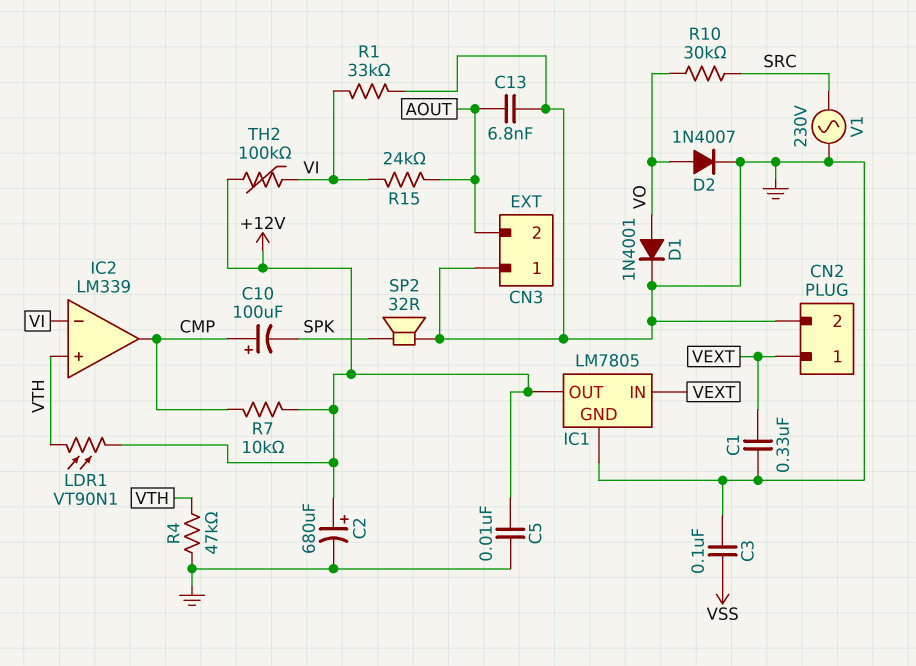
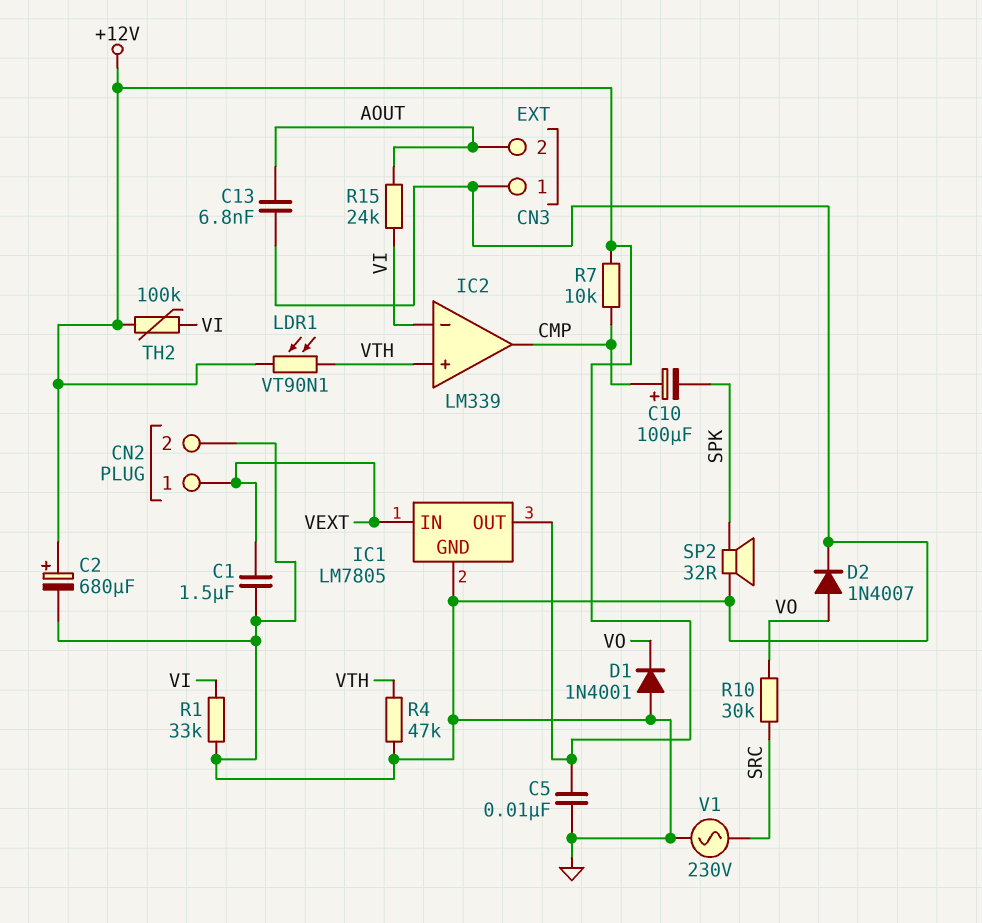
C1: 330nF (GND, VEXT) -> 1.5uF (GND, VEXT)
C3: 100nF (GND, VSS) -> none
D1: diode 1N4001 (A VO, K GND) -> diode 1N4001 (A GND, K VO)

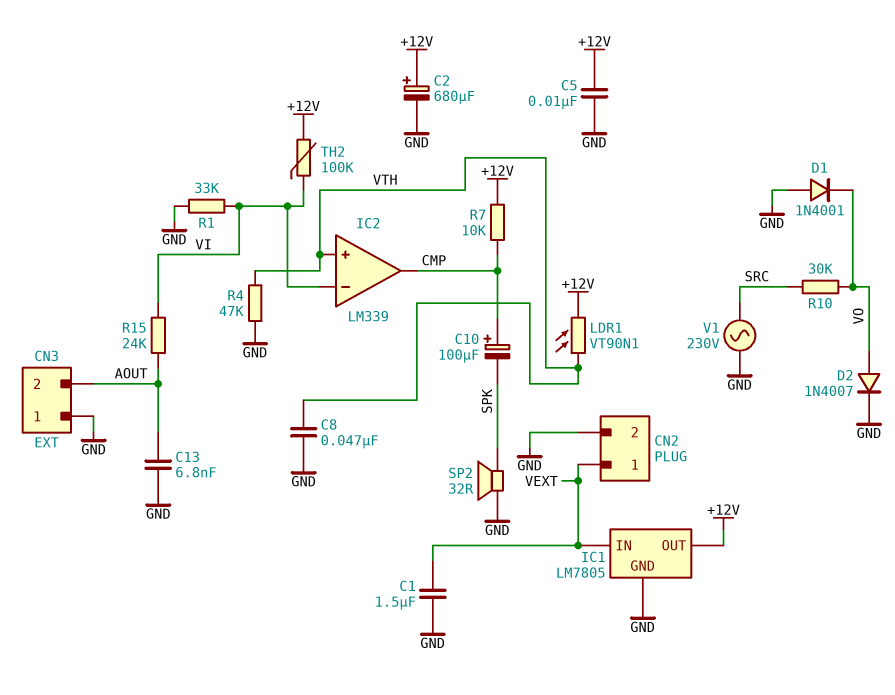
C8: none -> 47nF (GND, VTH)

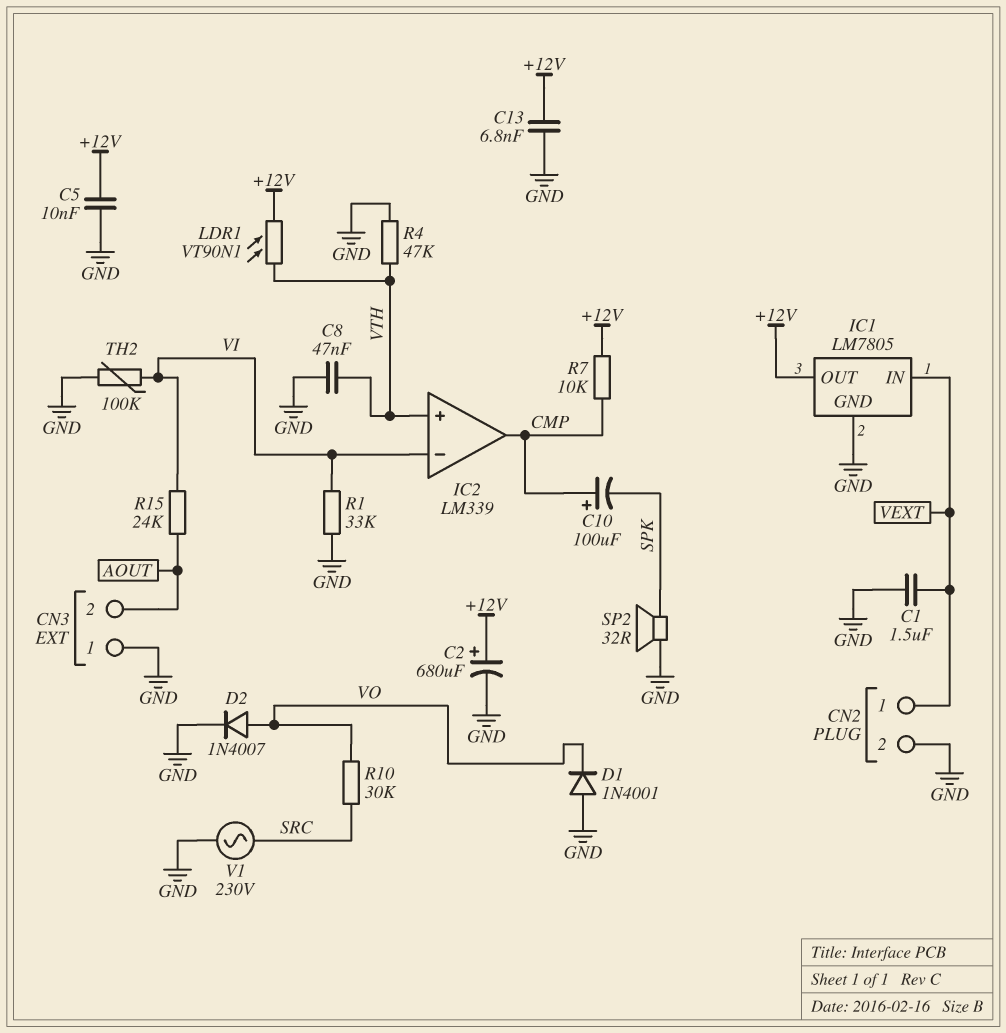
C13: 6.8nF (AOUT, GND) -> 6.8nF (+12V, GND)
TH2: 100k (+12V, VI) -> 100k (GND, VI)

